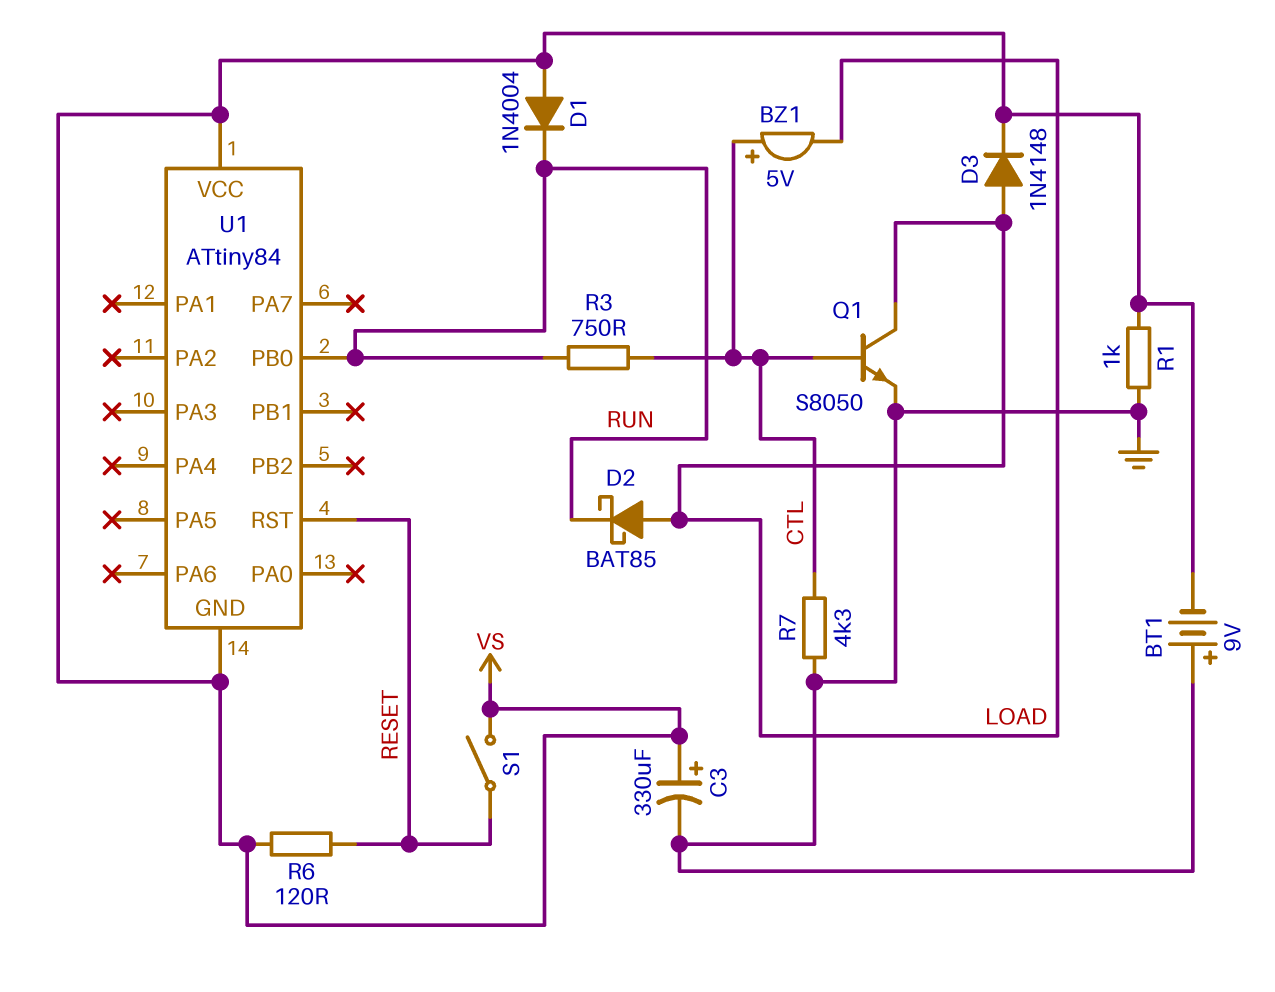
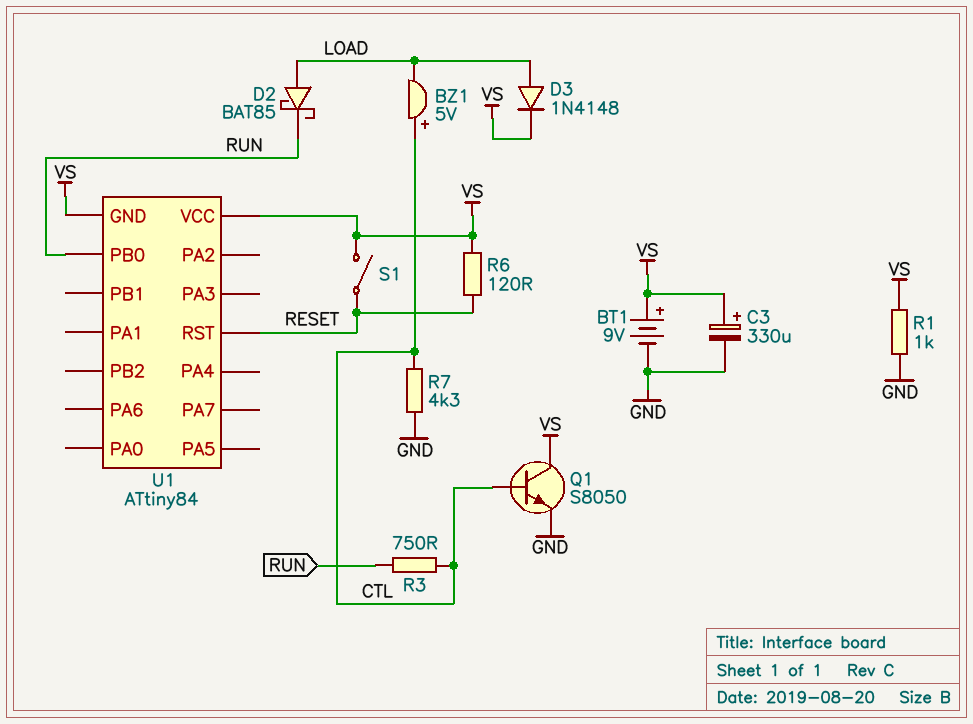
BT1: 9V (plus GND, minus VS) -> 9V (plus VS, minus GND)
D1: diode 1N4004 (A VS, K RUN) -> none
Q1: NPN S8050 (B CTL, C LOAD, E GND) -> NPN S8050 (B CTL, C VS, E GND)

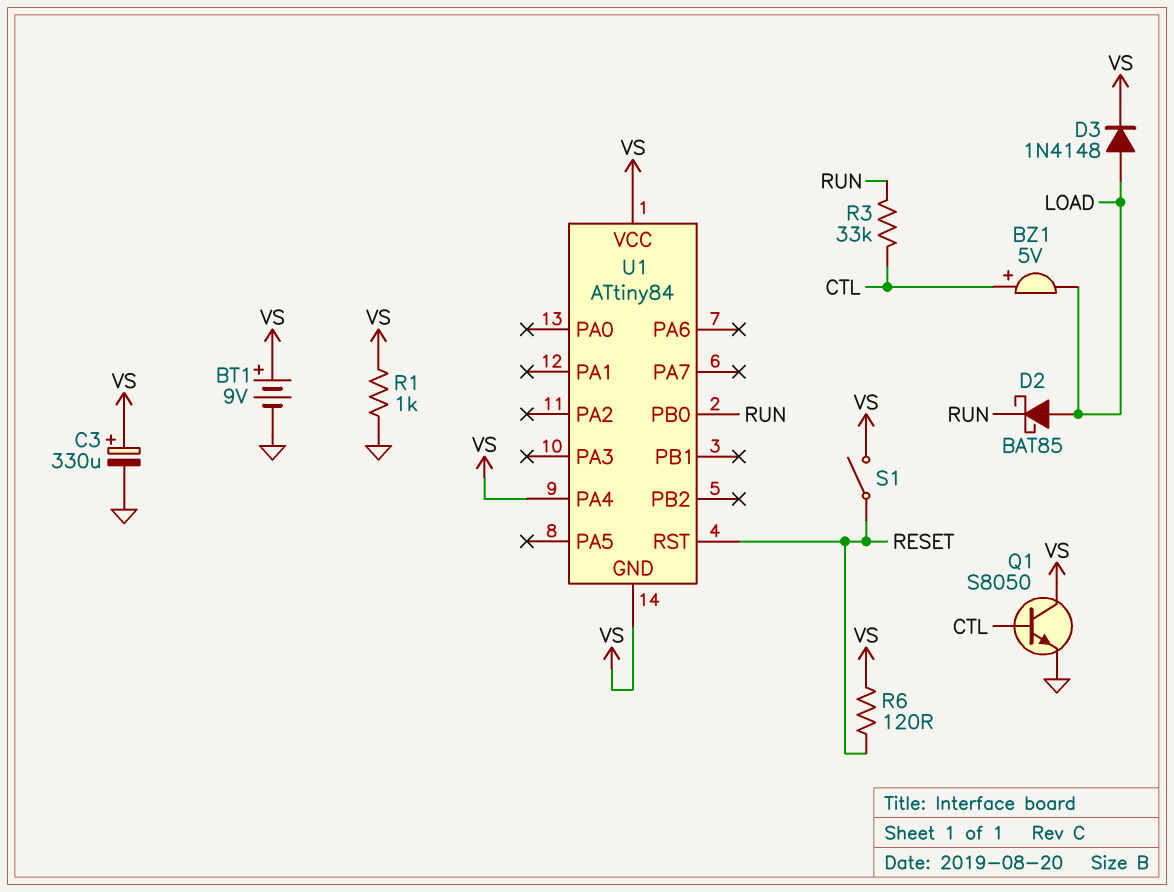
R3: 750 (CTL, RUN) -> 33k (CTL, RUN)
R7: 4.3k (CTL, GND) -> none
U1 pin PA4: none -> VS

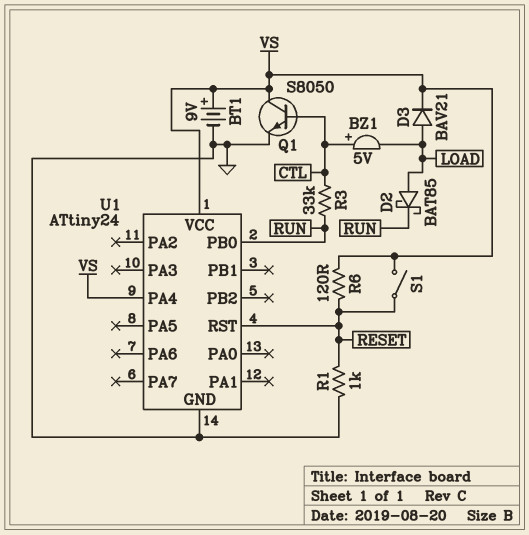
C3: 330uF (plus VS, minus GND) -> none
D3: diode 1N4148 (A LOAD, K VS) -> diode BAV21 (A LOAD, K VS)
R1: 1k (GND, VS) -> 1k (GND, RESET)
U1: ATtiny84 -> ATtiny24
U1 pin GND: VS -> GND

